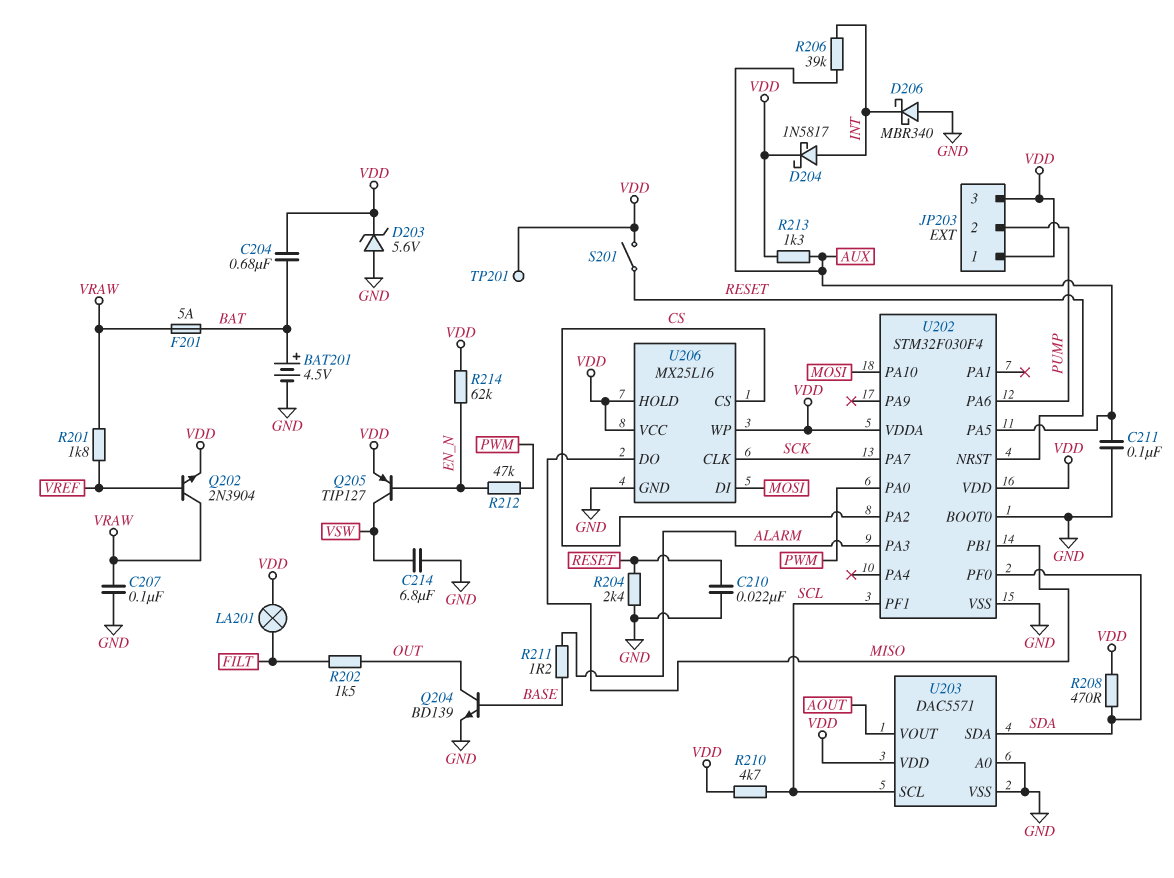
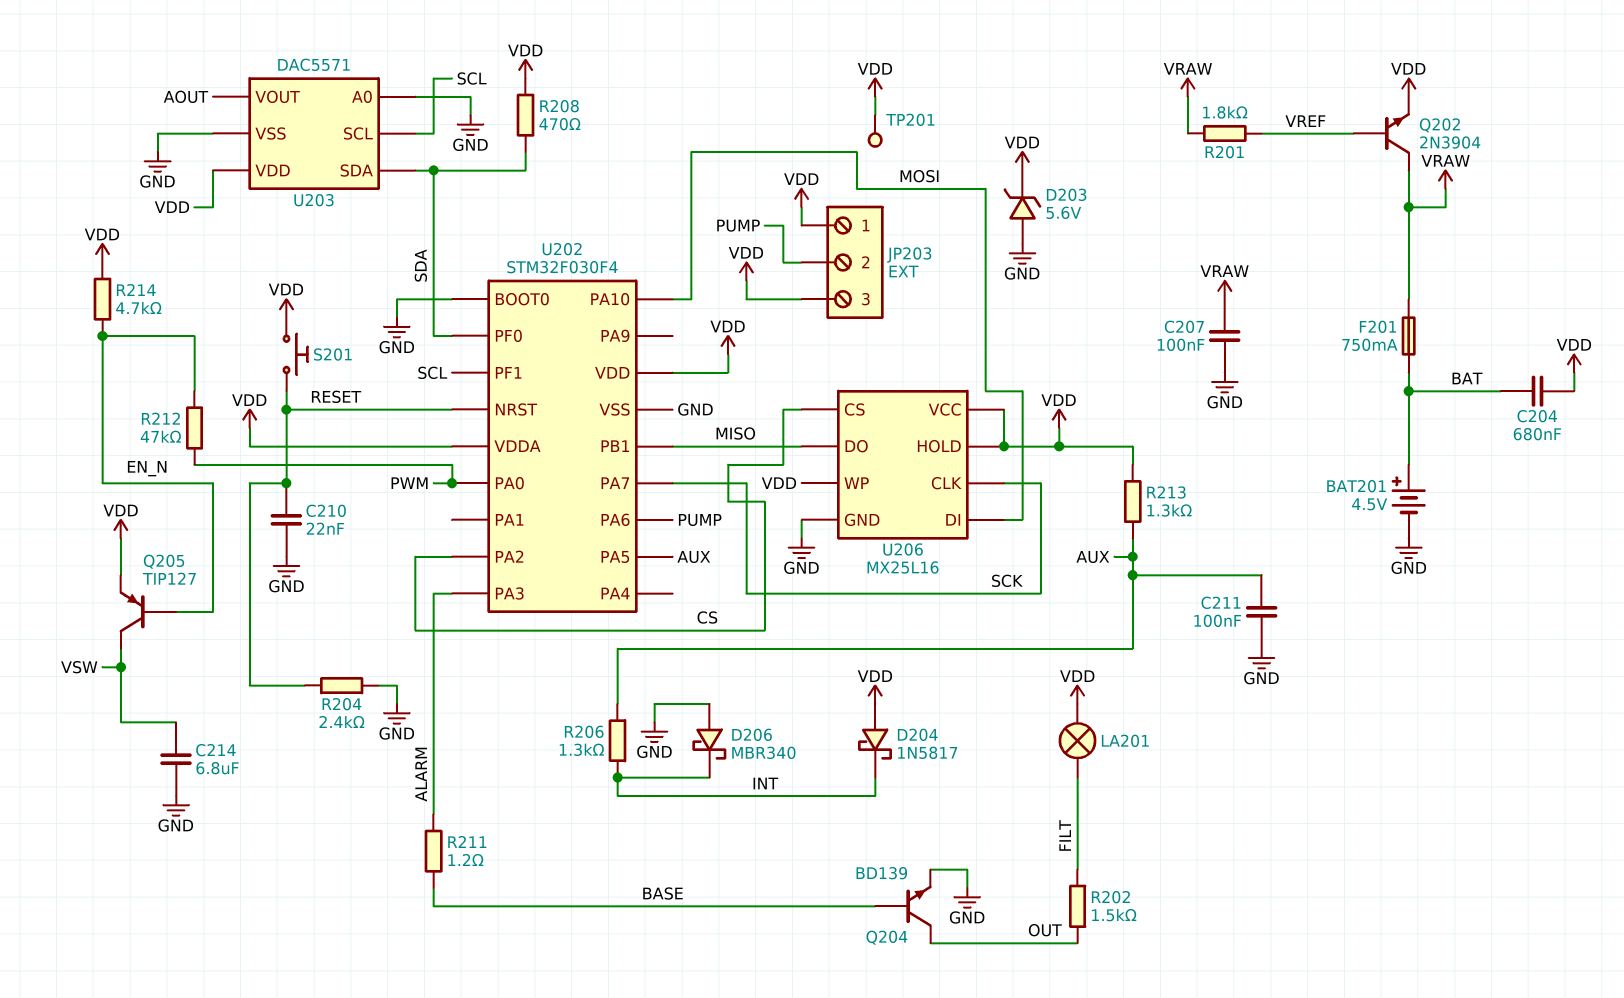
D204: schottky 1N5817 (A INT, K VDD) -> schottky 1N5817 (A VDD, K INT)
F201: 5A (BAT, VRAW) -> 750mA (BAT, VRAW)
R206: 39k (AUX, INT) -> 1.3k (AUX, INT)
R210: 4.7k (SCL, VDD) -> none
R214: 62k (EN_N, VDD) -> 4.7k (EN_N, VDD)
S201: switch (RESET, VDD) -> button (RESET, VDD)

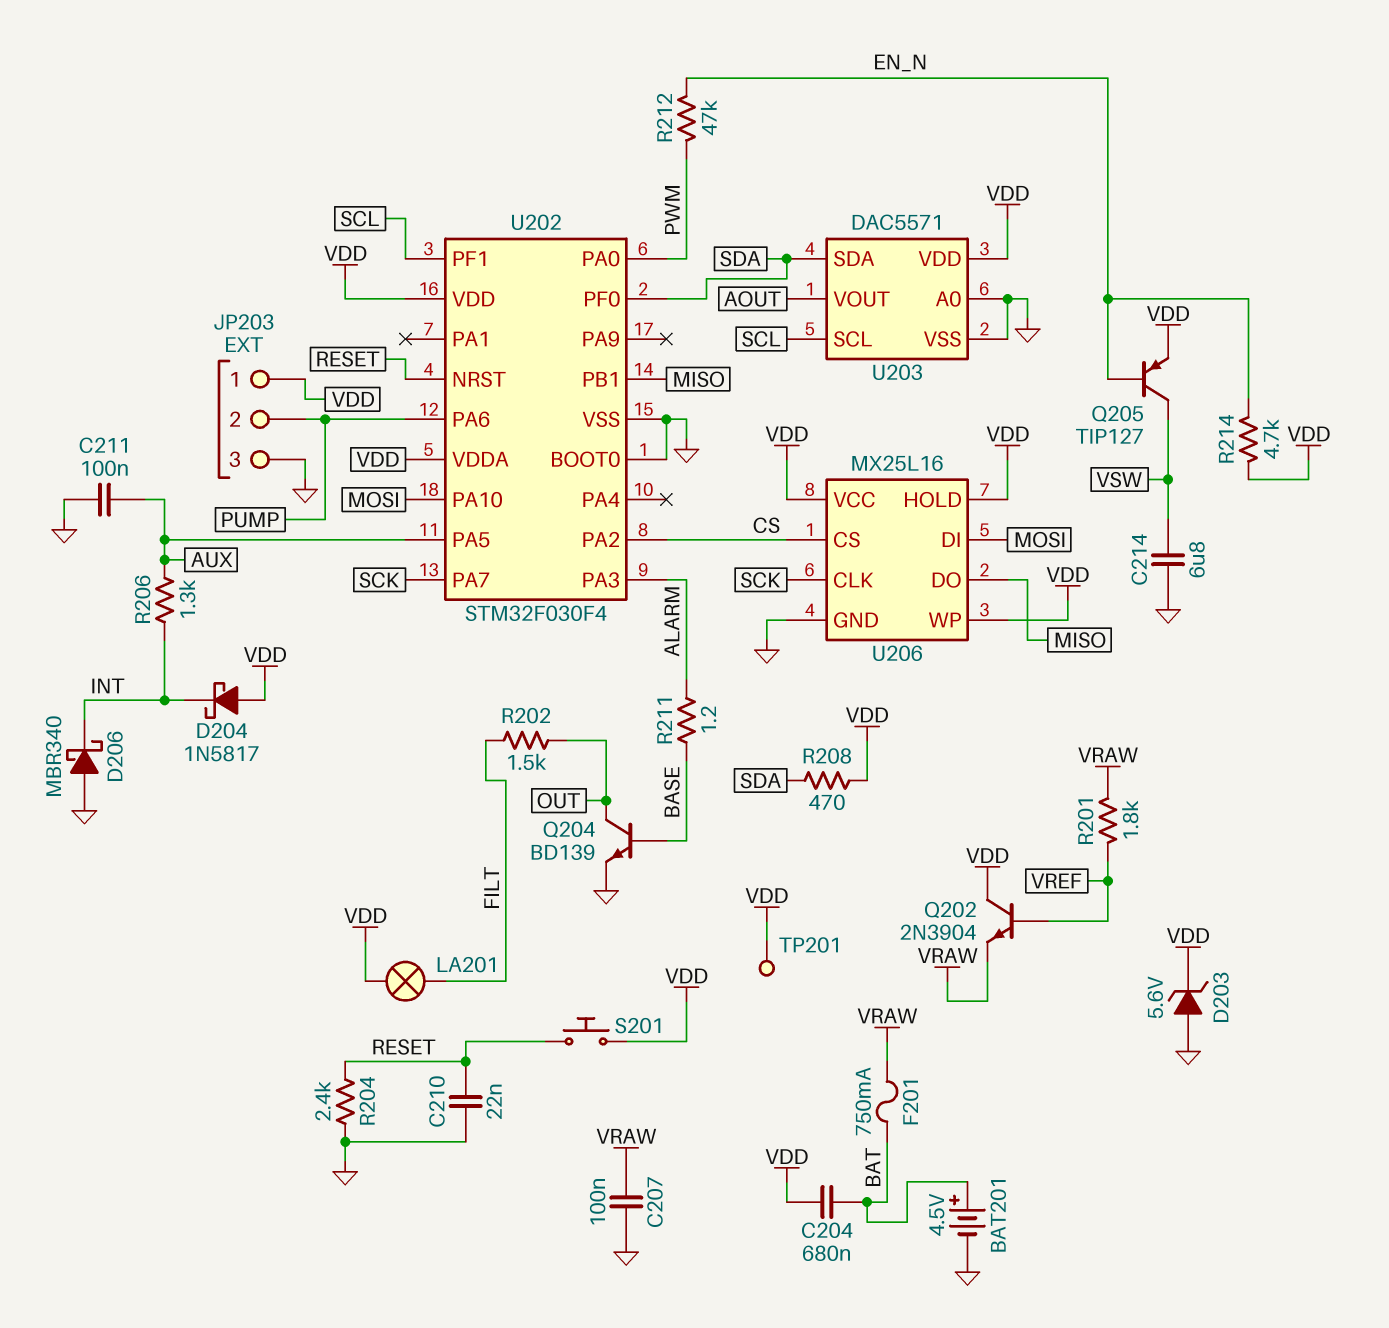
JP203 pin 3: VDD -> GND
Q202: NPN 2N3904 (B VREF, C VRAW, E VDD) -> NPN 2N3904 (B VREF, C VDD, E VRAW)
R213: 1.3k (AUX, VDD) -> none

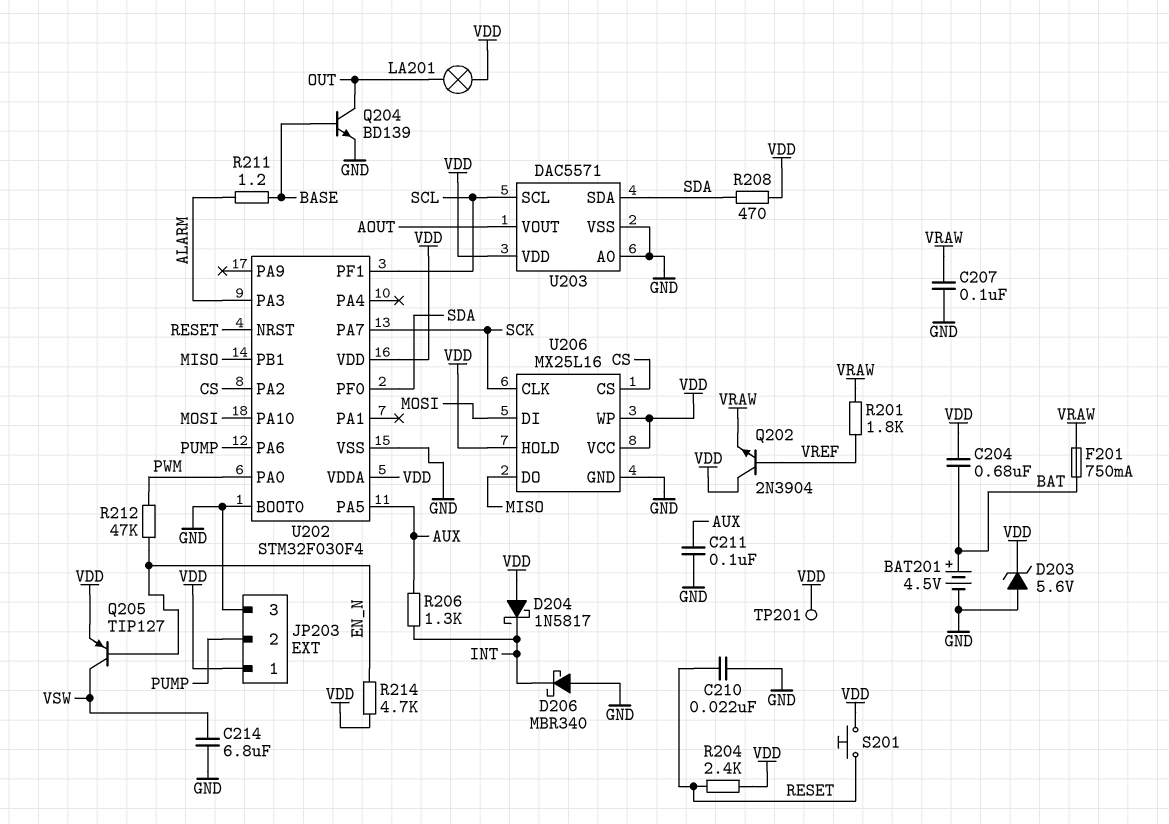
LA201: lamp (FILT, VDD) -> lamp (OUT, VDD)
R202: 1.5k (FILT, OUT) -> none
R204: 2.4k (GND, RESET) -> 2.4k (RESET, VDD)

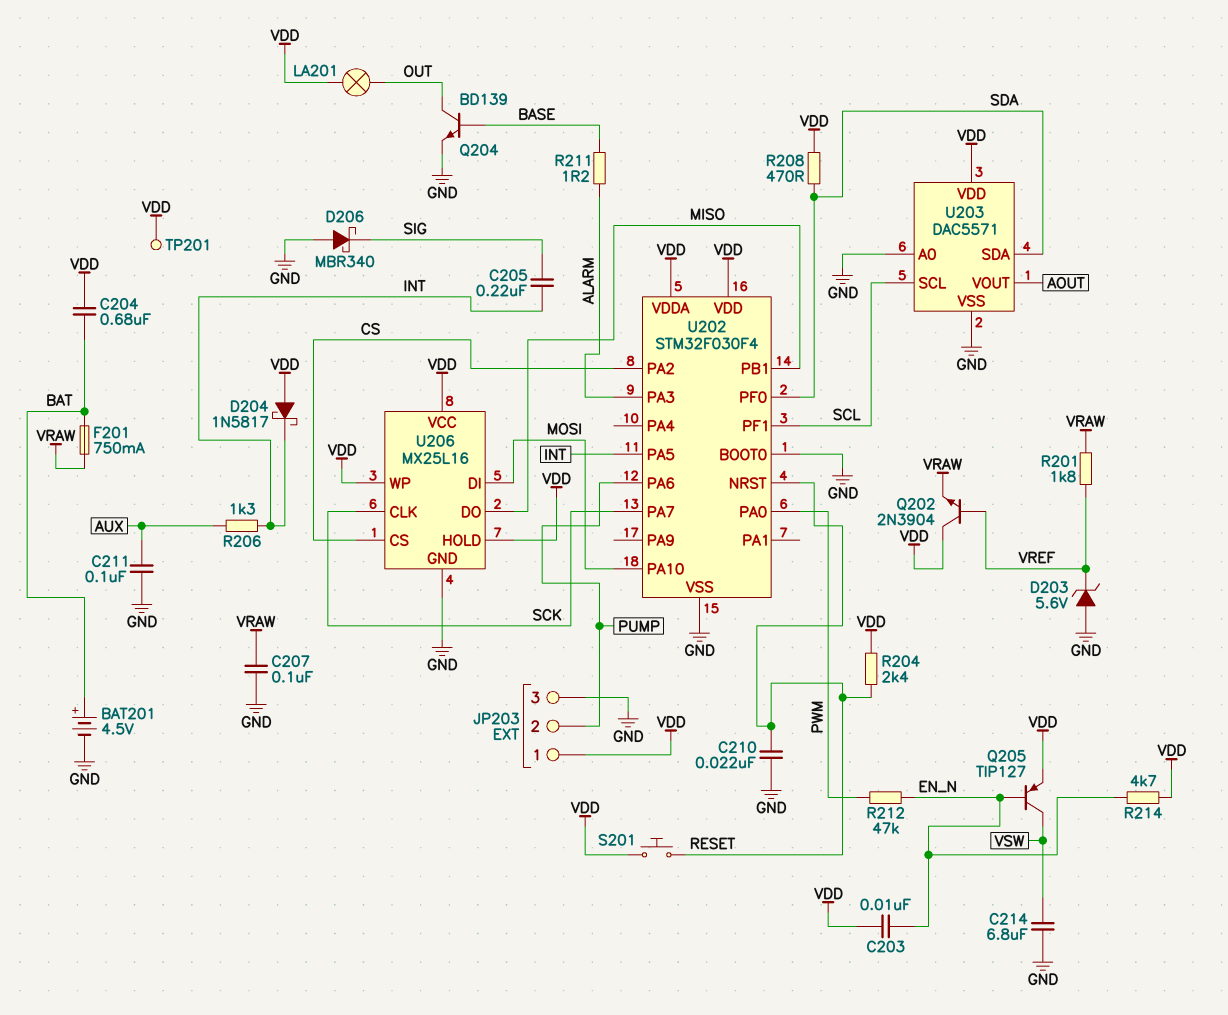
C203: none -> 10nF (EN_N, VDD)
C205: none -> 220nF (INT, SIG)
D203: zener 5.6V (A GND, K VDD) -> zener 5.6V (A GND, K VREF)
D206: schottky MBR340 (A GND, K INT) -> schottky MBR340 (A GND, K SIG)
U202 pin PA5: AUX -> INT

